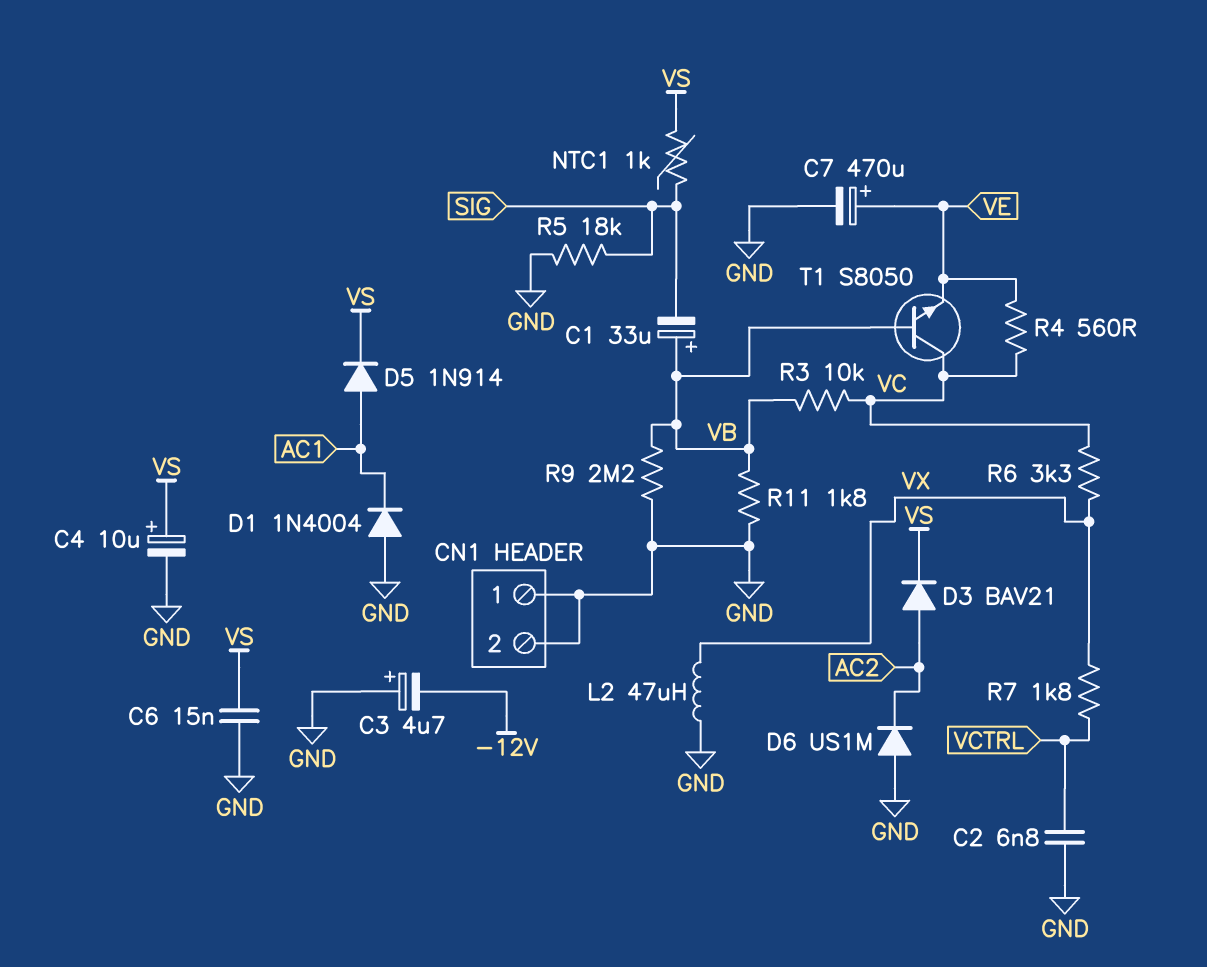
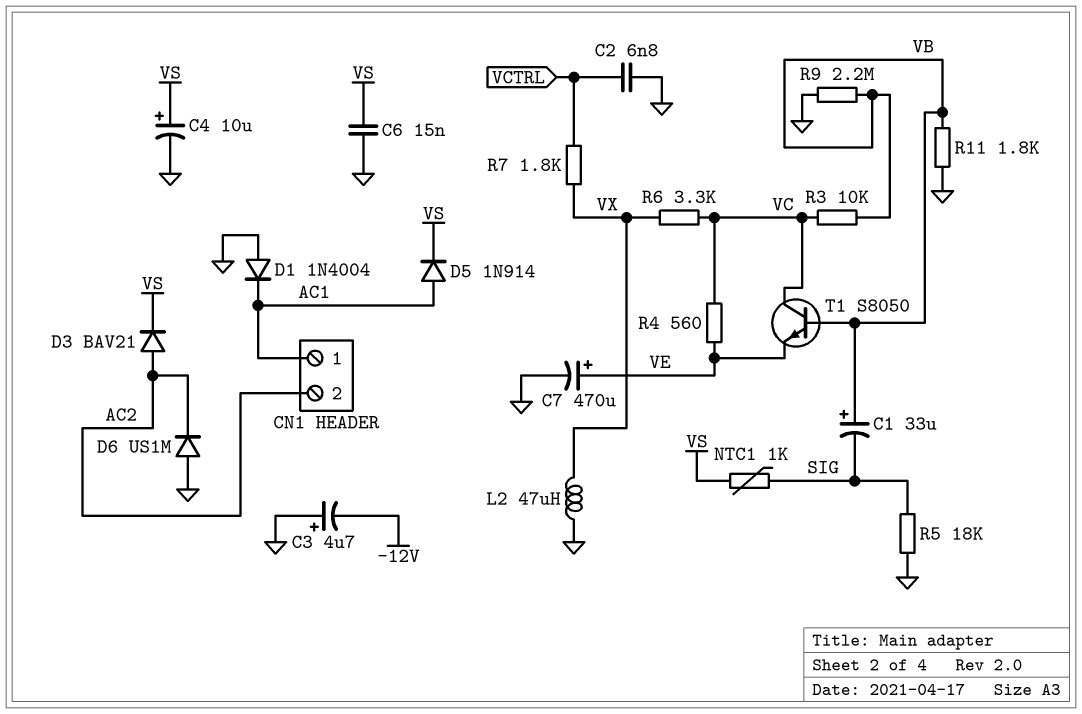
CN1 pin 1: GND -> AC1
CN1 pin 2: GND -> AC2

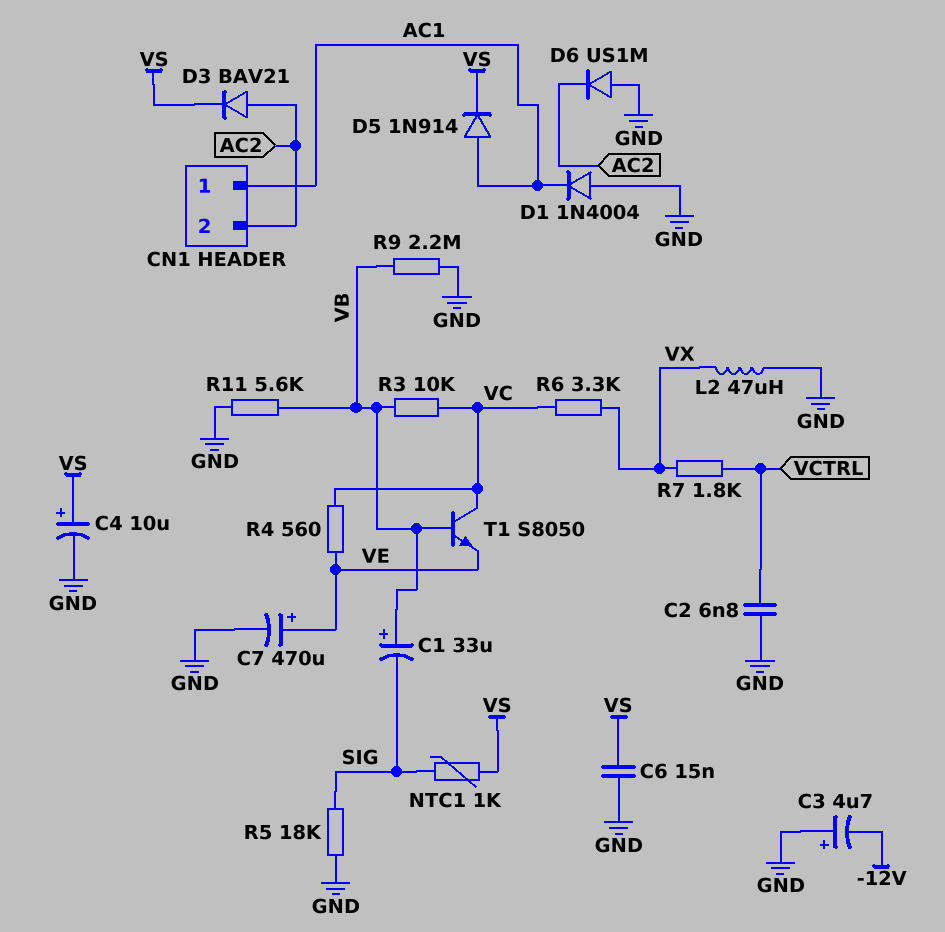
R11: 1.8k (GND, VB) -> 5.6k (GND, VB)

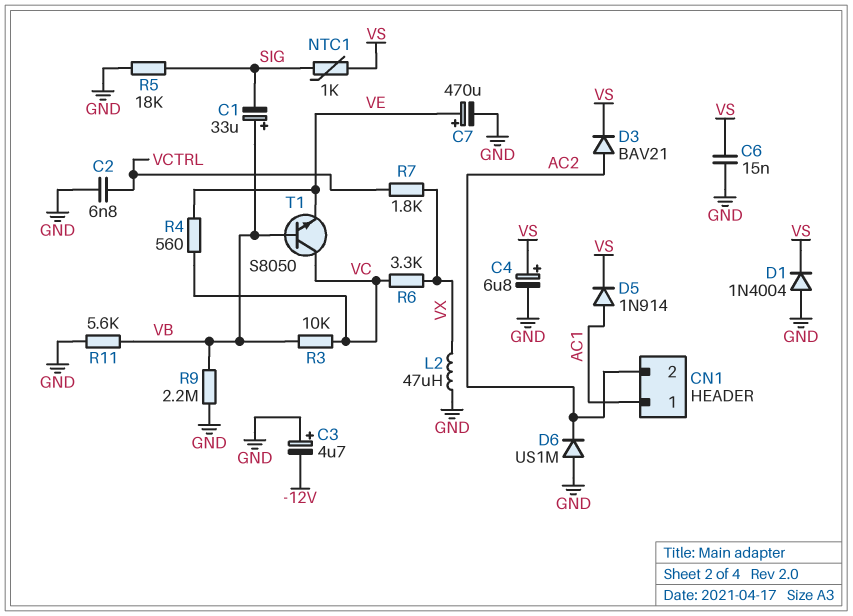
C4: 10uF (plus VS, minus GND) -> 6.8uF (plus VS, minus GND)
D1: diode 1N4004 (A GND, K AC1) -> diode 1N4004 (A GND, K VS)

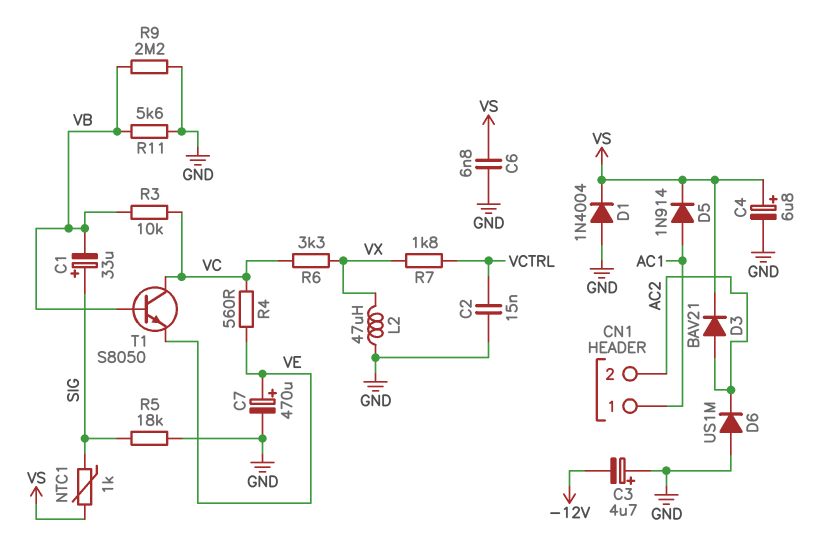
C1: 33uF (plus VB, minus SIG) -> 33uF (plus SIG, minus VB)
C2: 6.8nF (GND, VCTRL) -> 15nF (GND, VCTRL)
C6: 15nF (GND, VS) -> 6.8nF (GND, VS)

